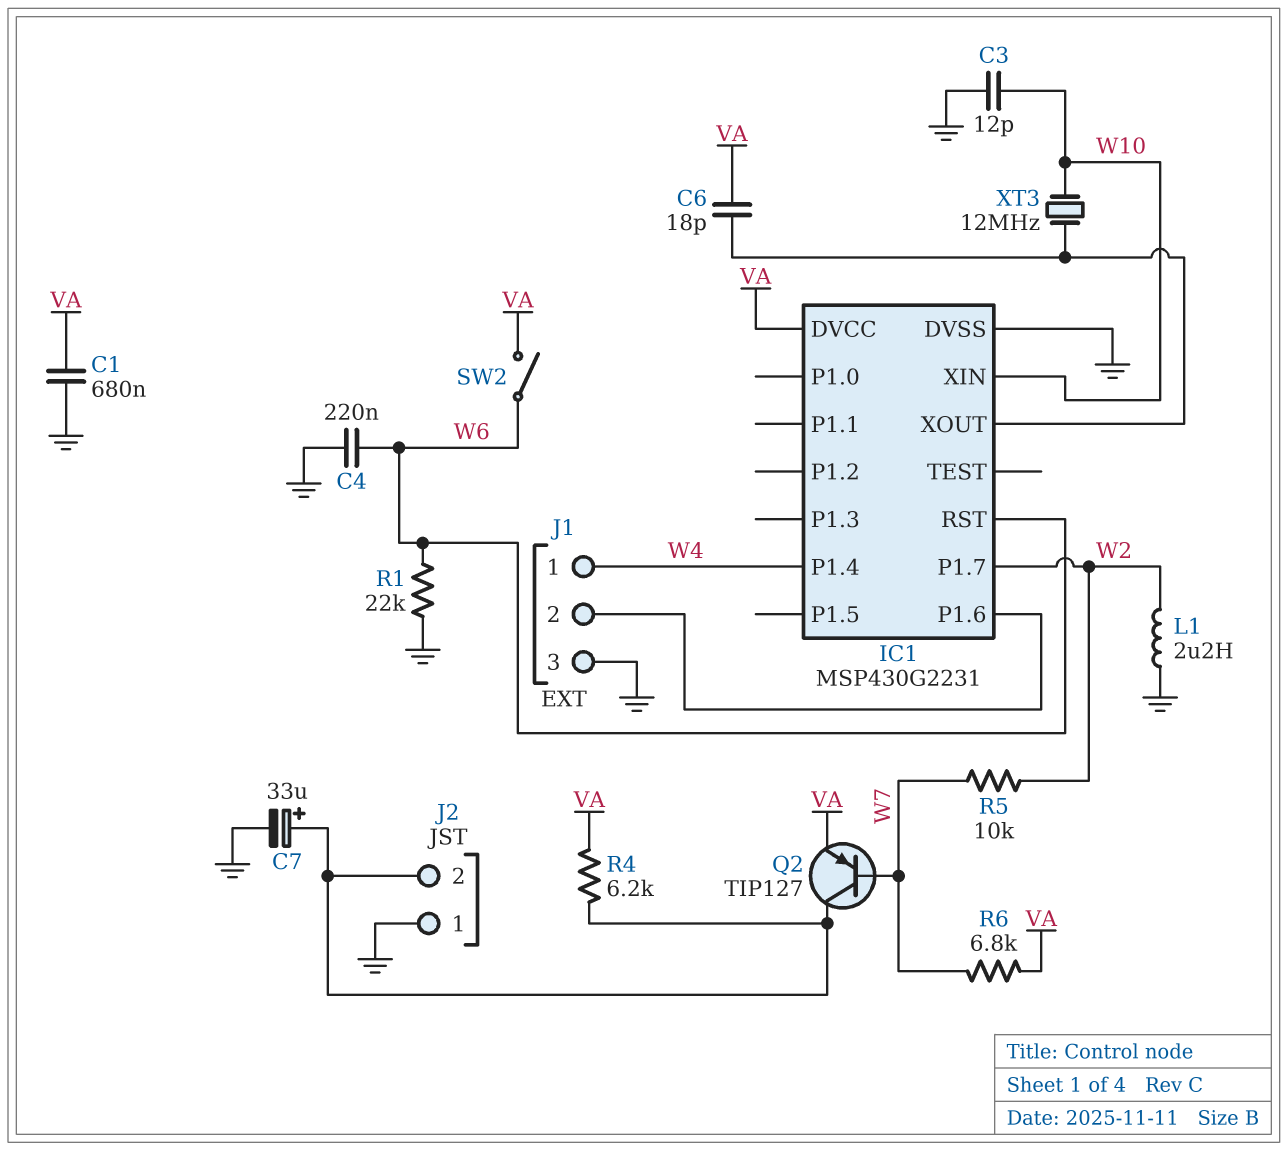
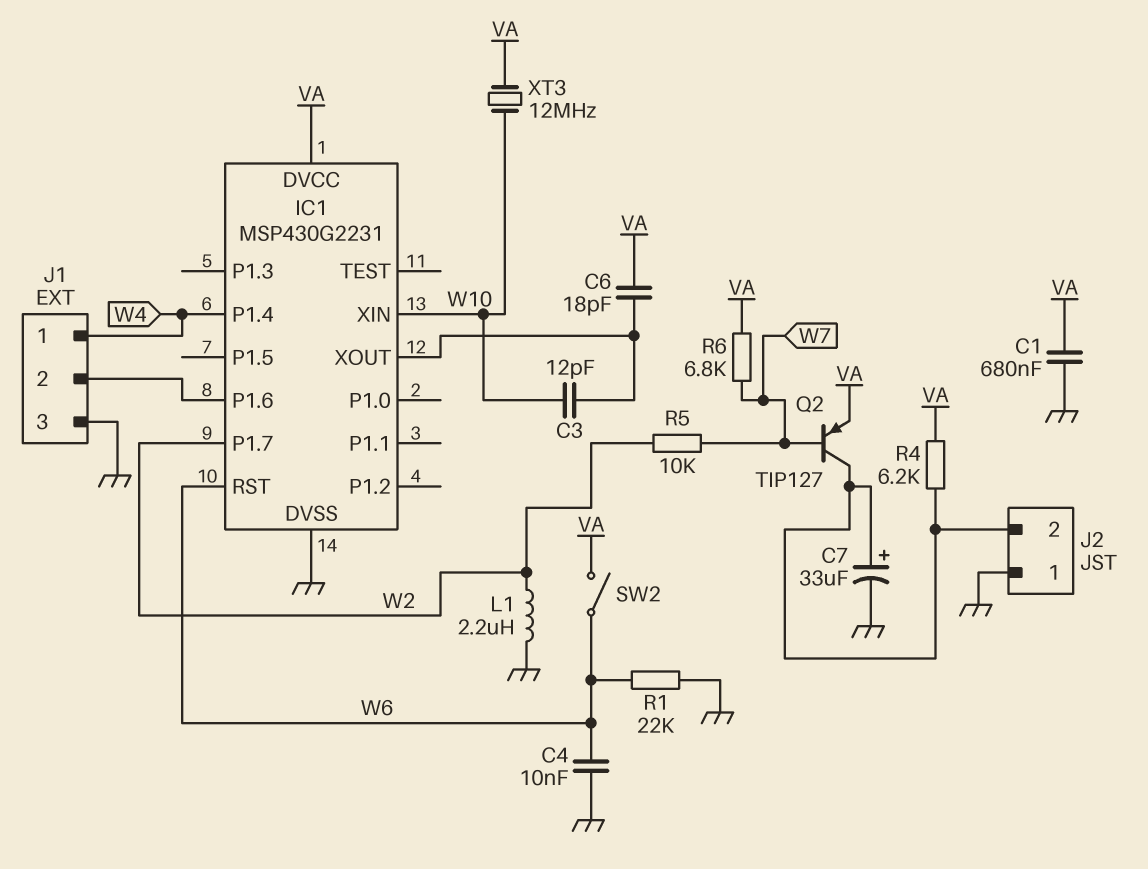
C3: 12pF (GND, W10) -> 12pF (IC1/XOUT, W10)
C4: 220nF (GND, W6) -> 10nF (GND, W6)
XT3: 12MHz (IC1/XOUT, W10) -> 12MHz (VA, W10)

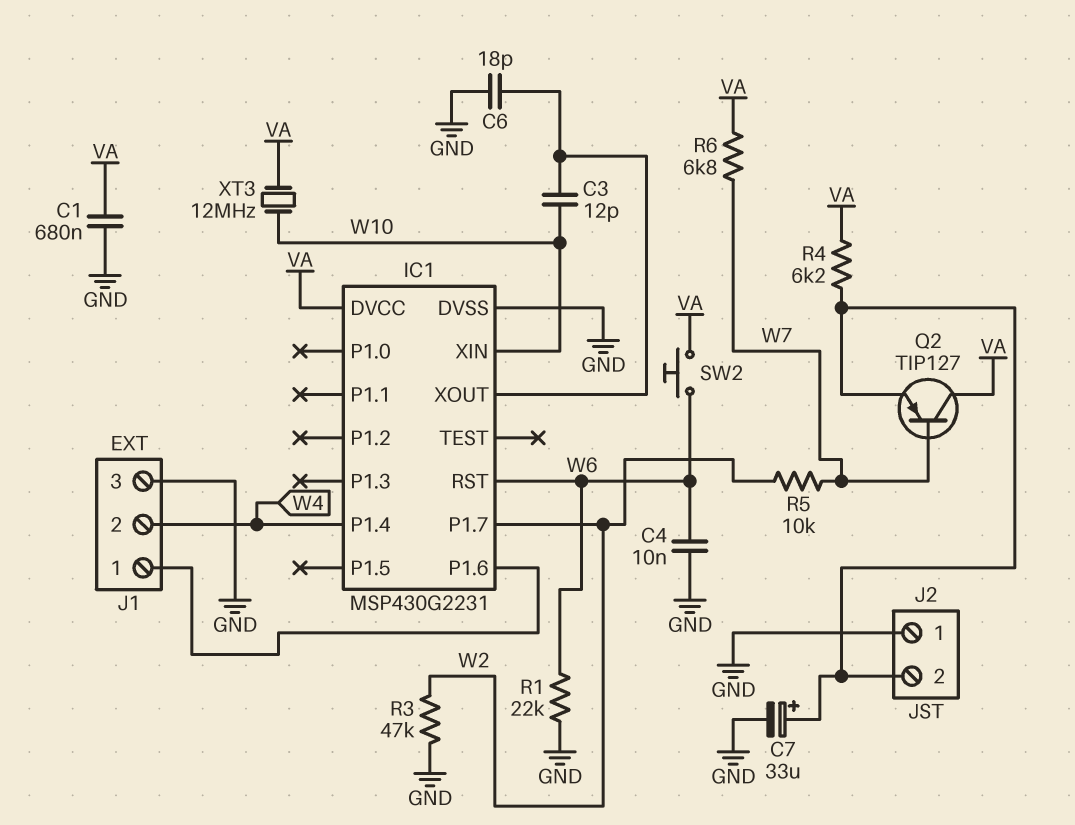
C6: 18pF (IC1/XOUT, VA) -> 18pF (GND, IC1/XOUT)
J1 pin 1: W4 -> IC1/P1.6
J1 pin 2: IC1/P1.6 -> W4
L1: 2.2uH (GND, W2) -> none
Q2: PNP TIP127 (B W7, C J2/2, E VA) -> PNP TIP127 (B W7, C VA, E J2/2)
R3: none -> 47k (GND, W2)
SW2: switch (VA, W6) -> button (VA, W6)

